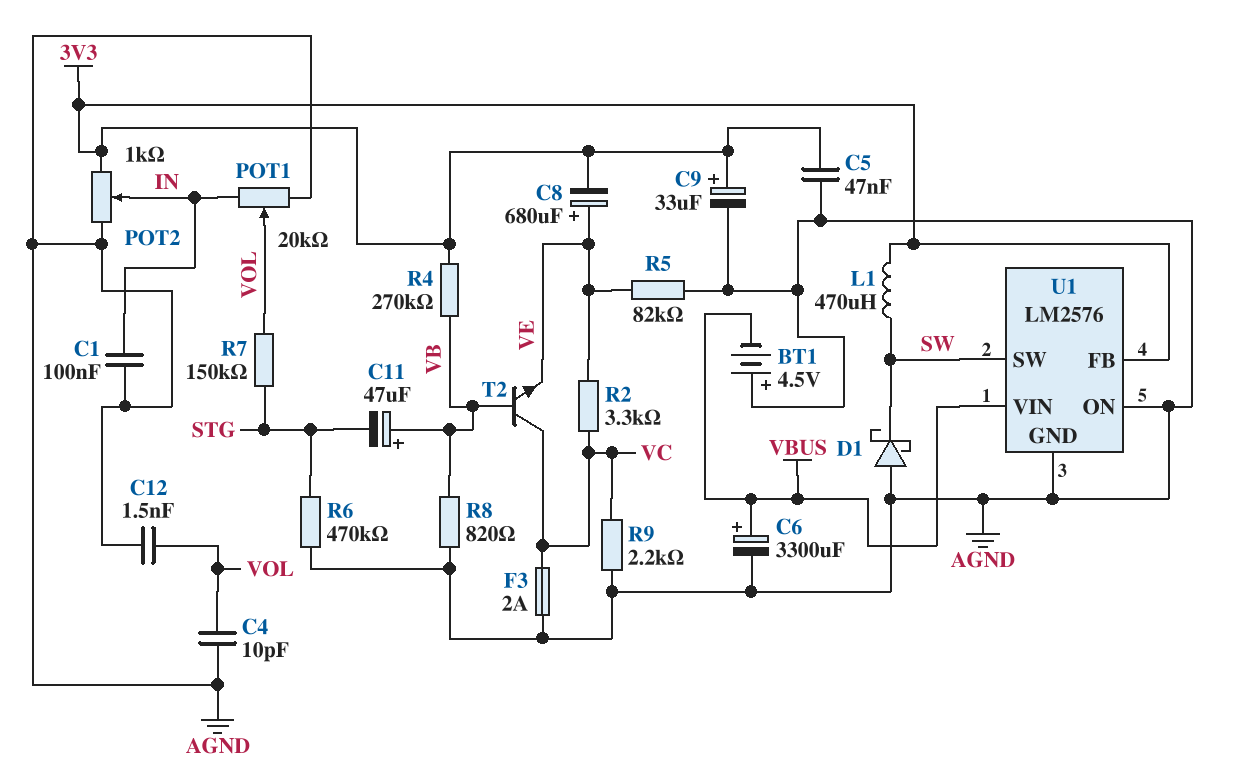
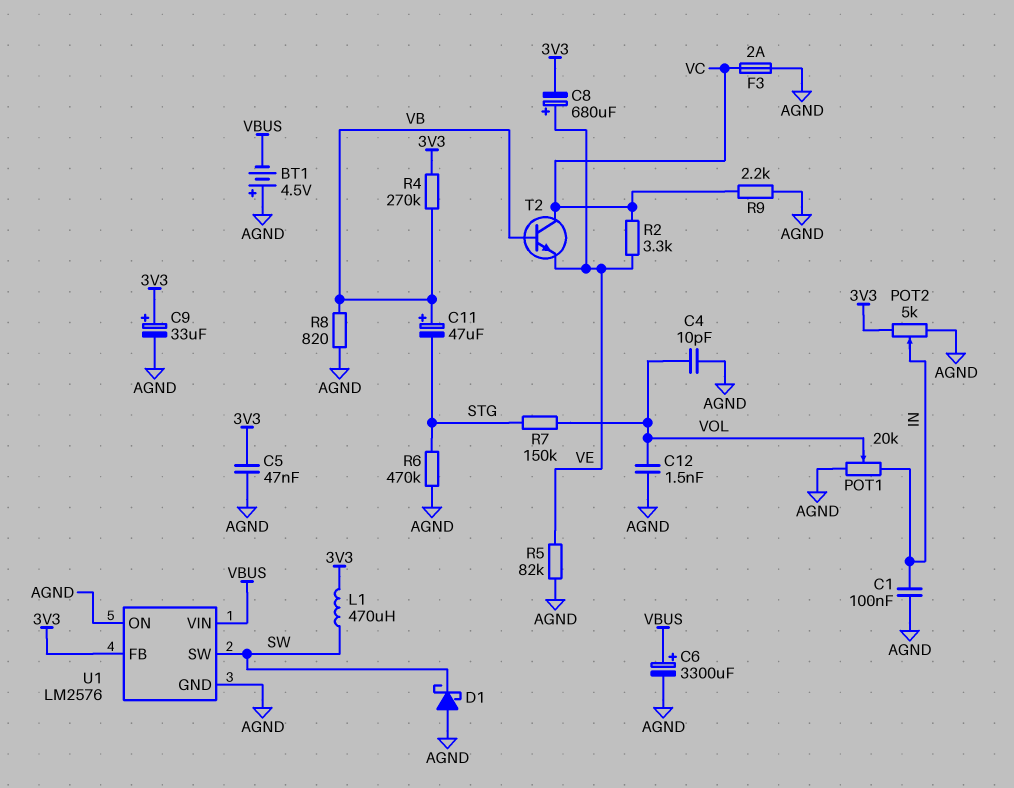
POT2: 1k (3V3, AGND, wiper IN) -> 5k (3V3, AGND, wiper IN)

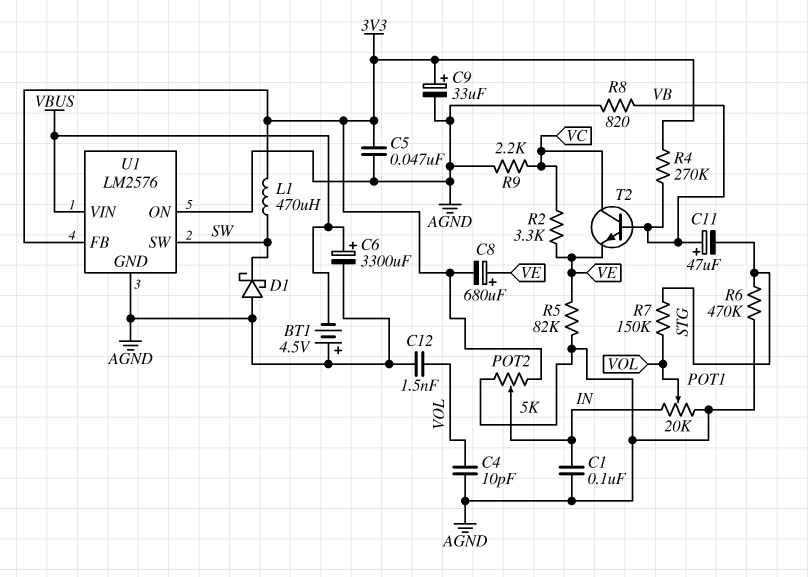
F3: 2A (AGND, VC) -> none

